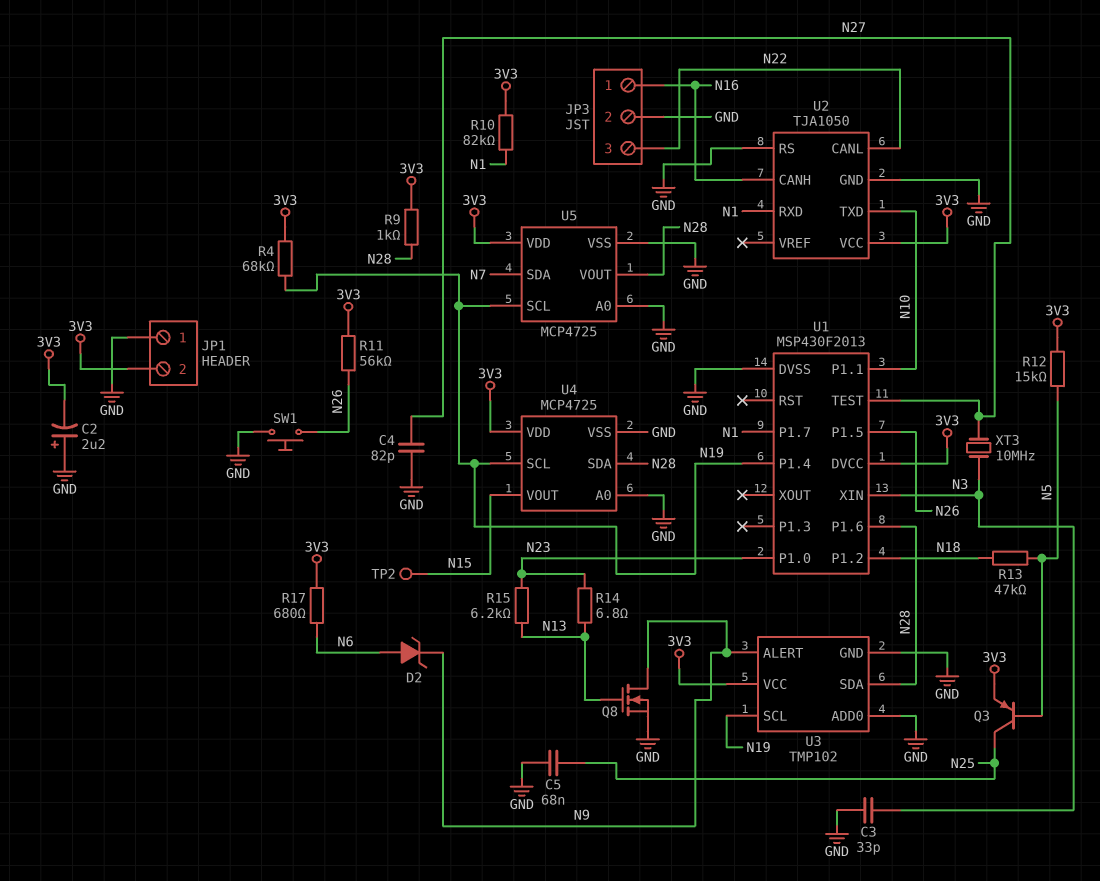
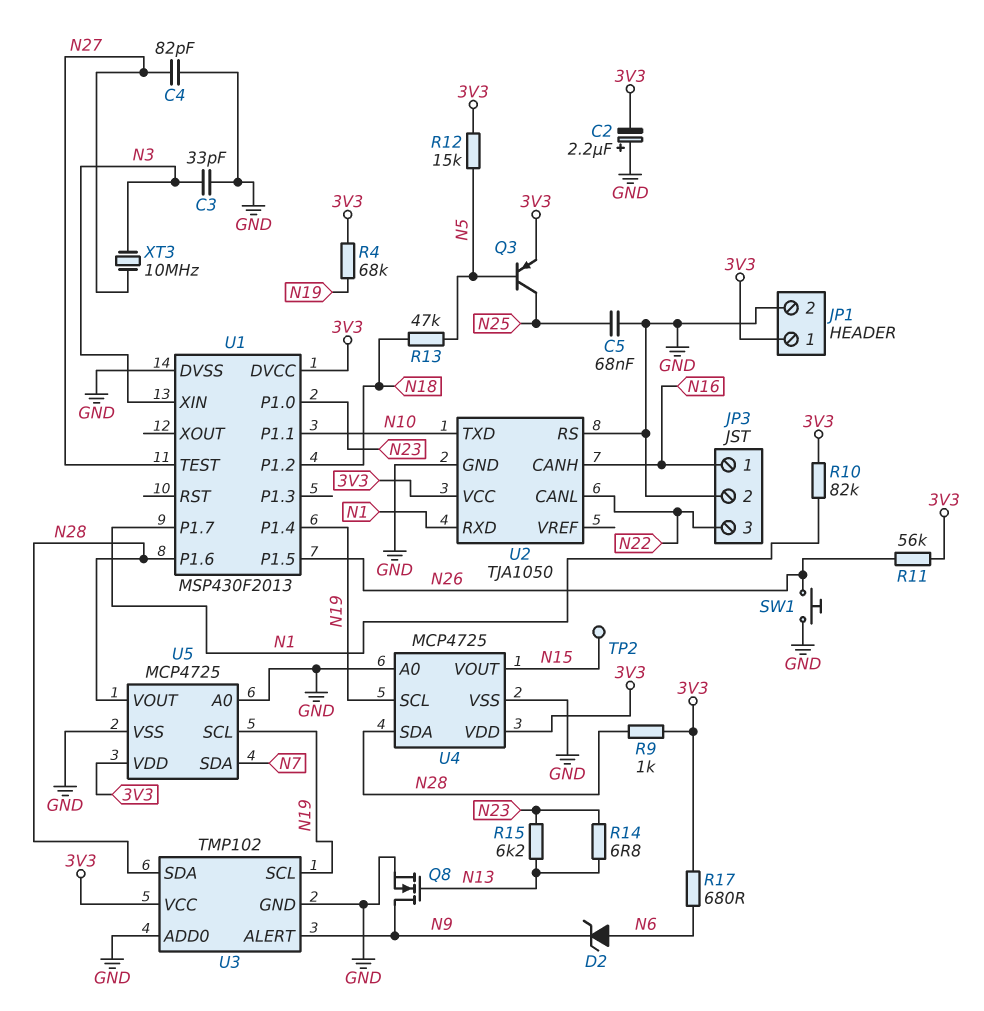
JP1 pin 1: GND -> 3V3
JP1 pin 2: 3V3 -> GND

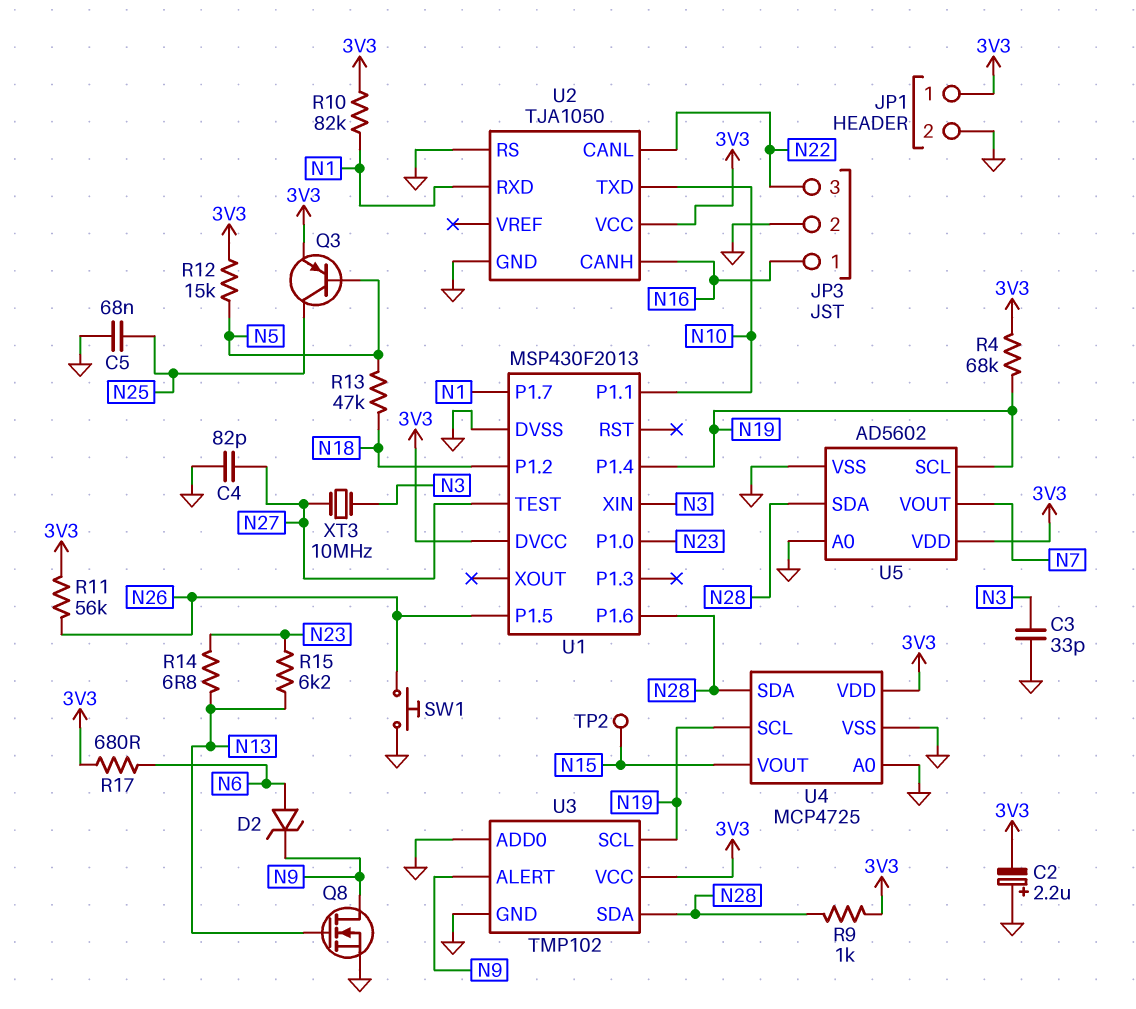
U5: MCP4725 -> AD5602
U5 pin SDA: N7 -> N28
U5 pin VOUT: N28 -> N7

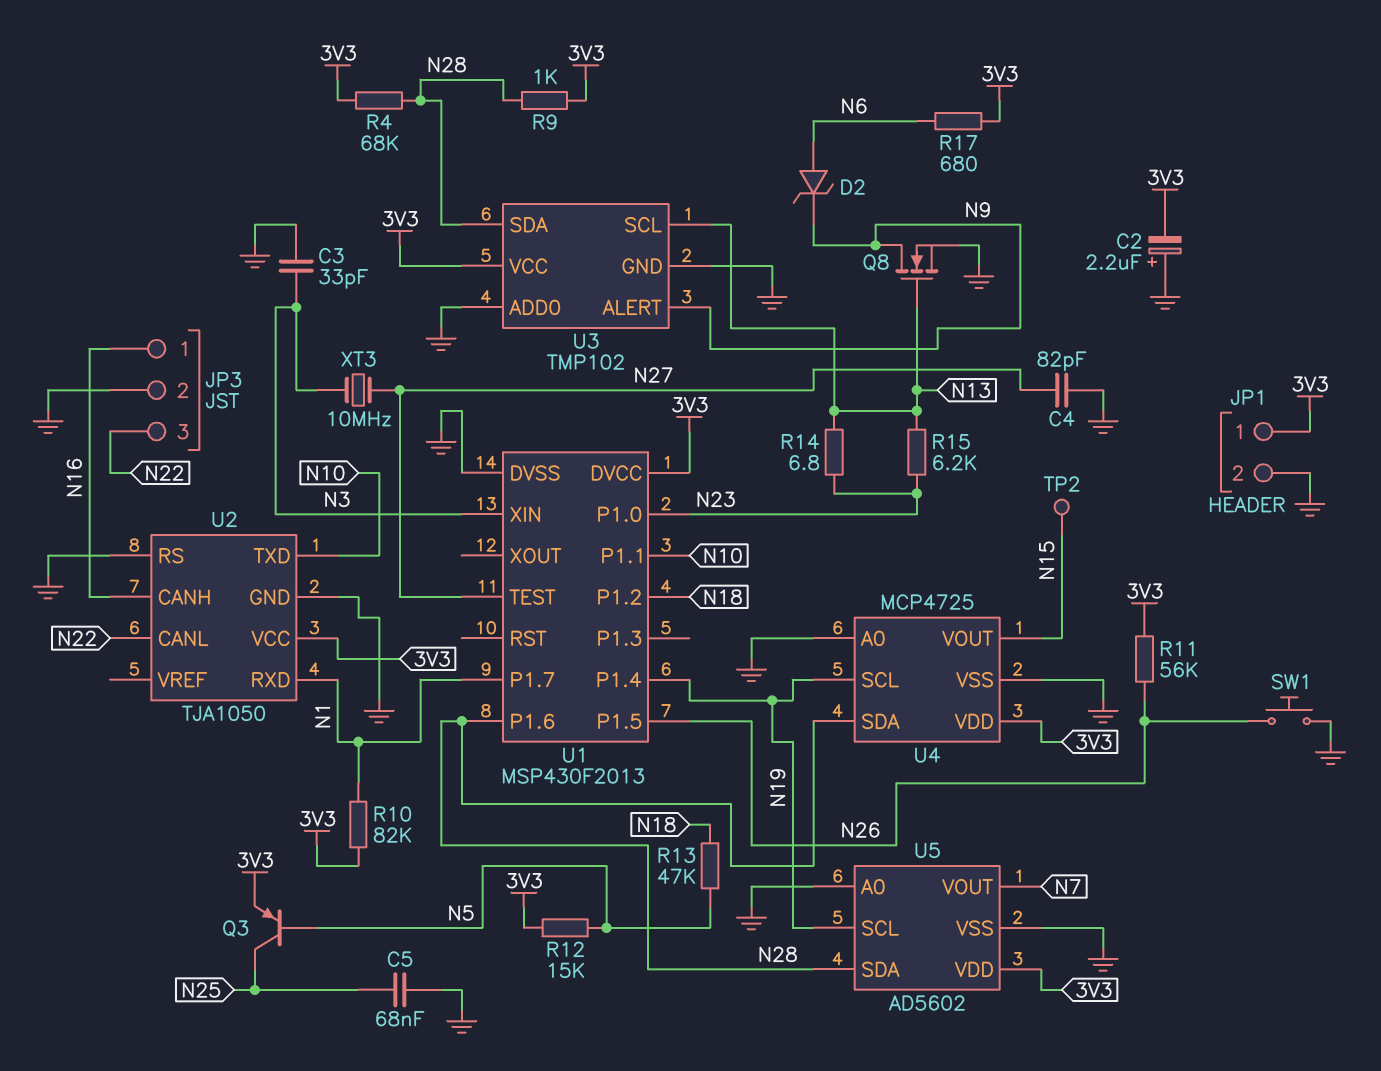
R4: 68k (3V3, N19) -> 68k (3V3, N28)
U3 pin SCL: N19 -> N13

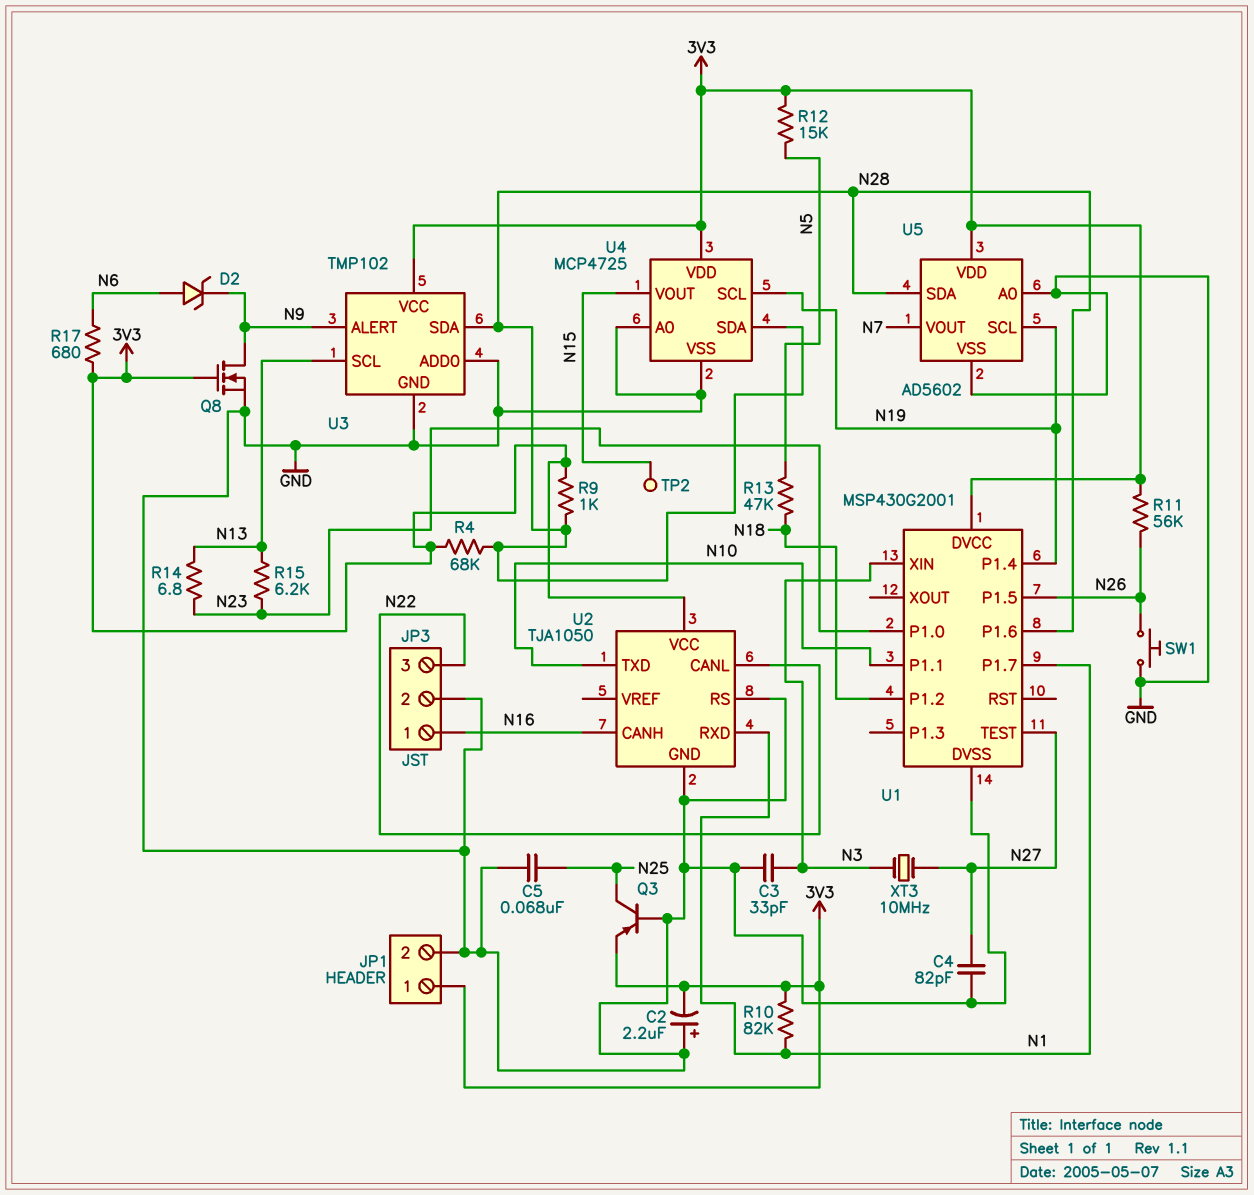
Q3: PNP (B N5, C N25, E 3V3) -> PNP (B GND, C N25, E 3V3)
Q8: NMOS (G N13, D N9, S GND) -> NMOS (G 3V3, D N9, S GND)
U1: MSP430F2013 -> MSP430G2001

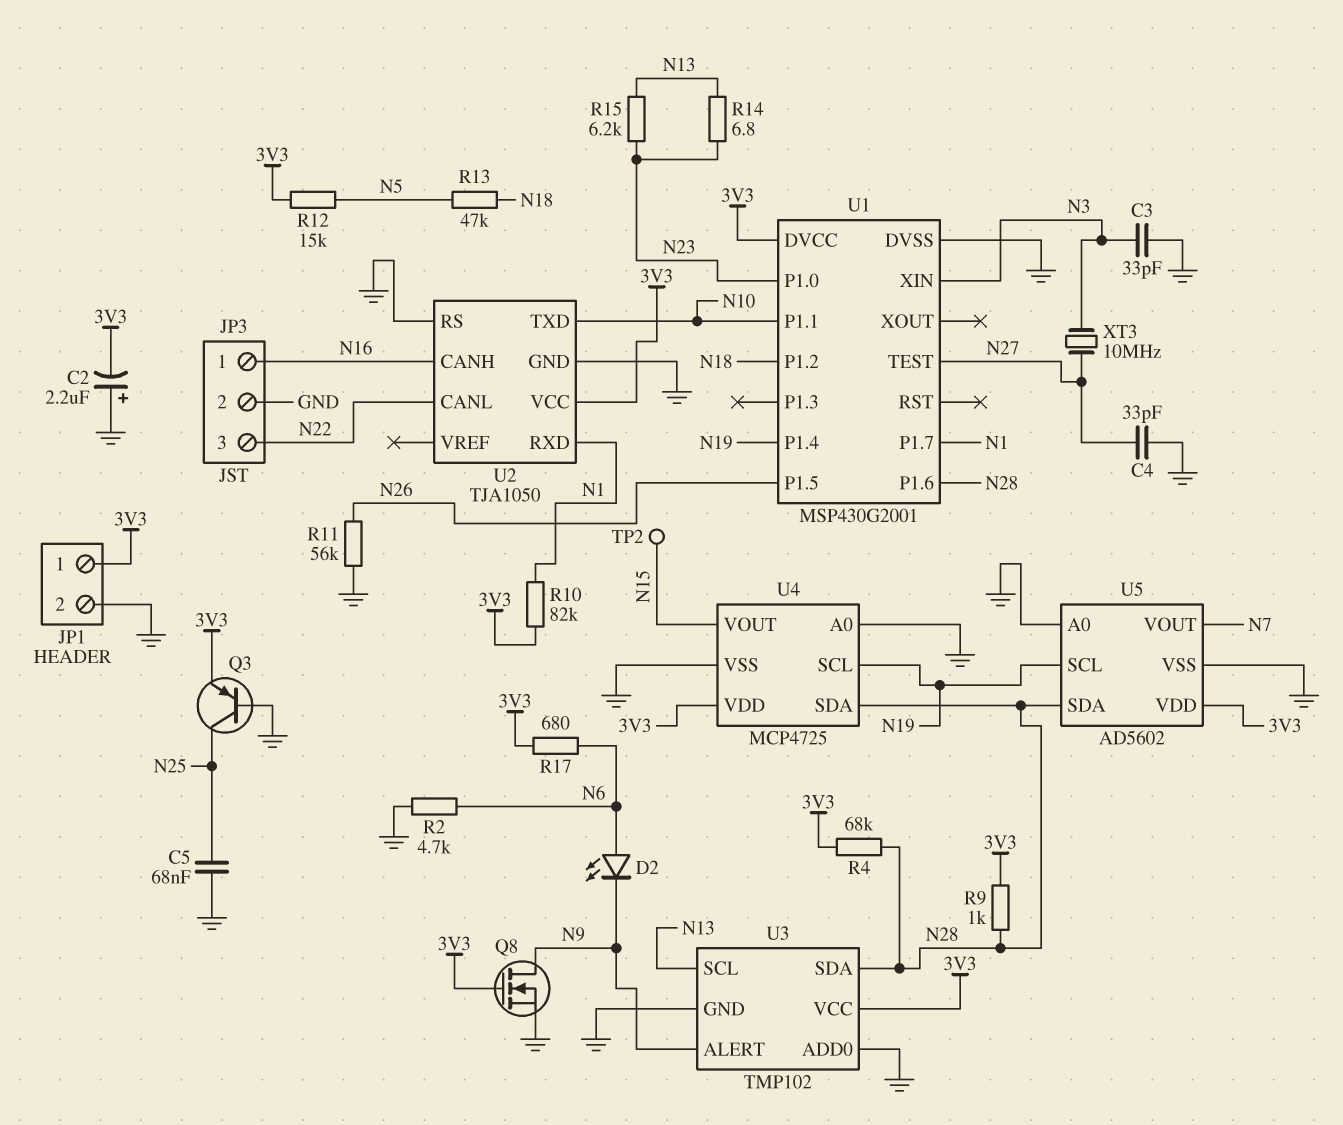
C4: 82pF (GND, N27) -> 33pF (GND, N27)
D2: zener (A N6, K N9) -> LED (A N6, K N9)
R2: none -> 4.7k (GND, N6)
R11: 56k (3V3, N26) -> 56k (GND, N26)
SW1: button (GND, N26) -> none

